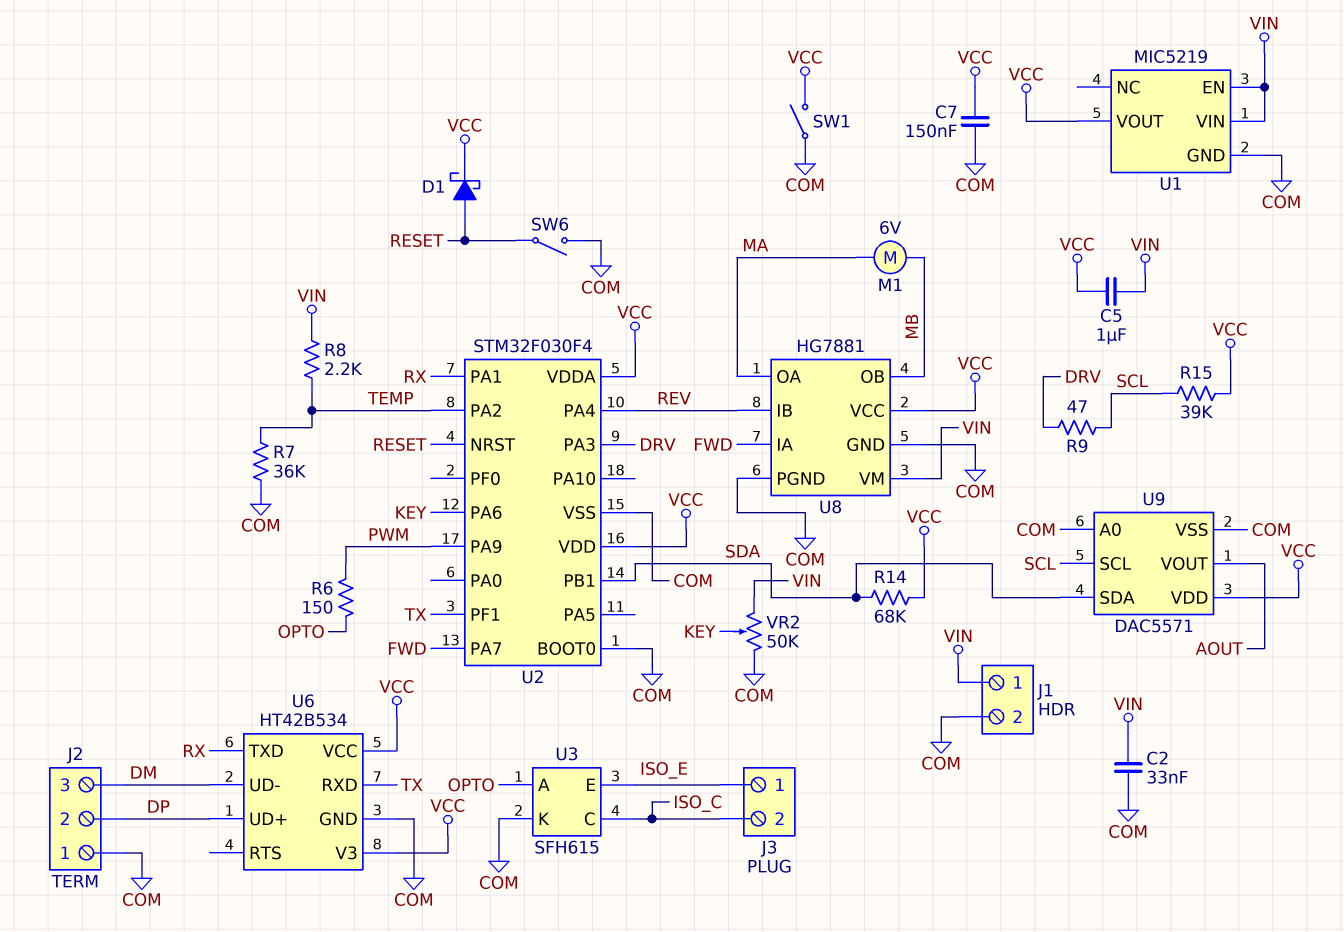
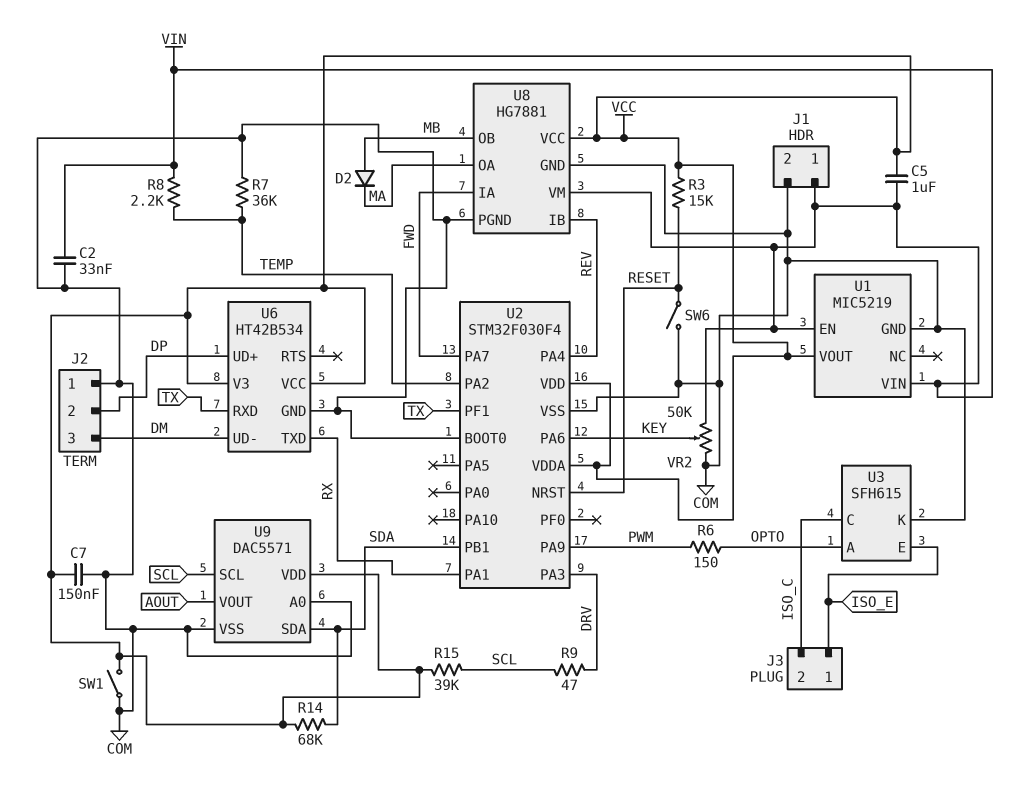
D1: schottky (A RESET, K VCC) -> none
D2: none -> diode (A MB, K MA)
M1: motor 6V (MA, MB) -> none
R3: none -> 15k (RESET, VCC)

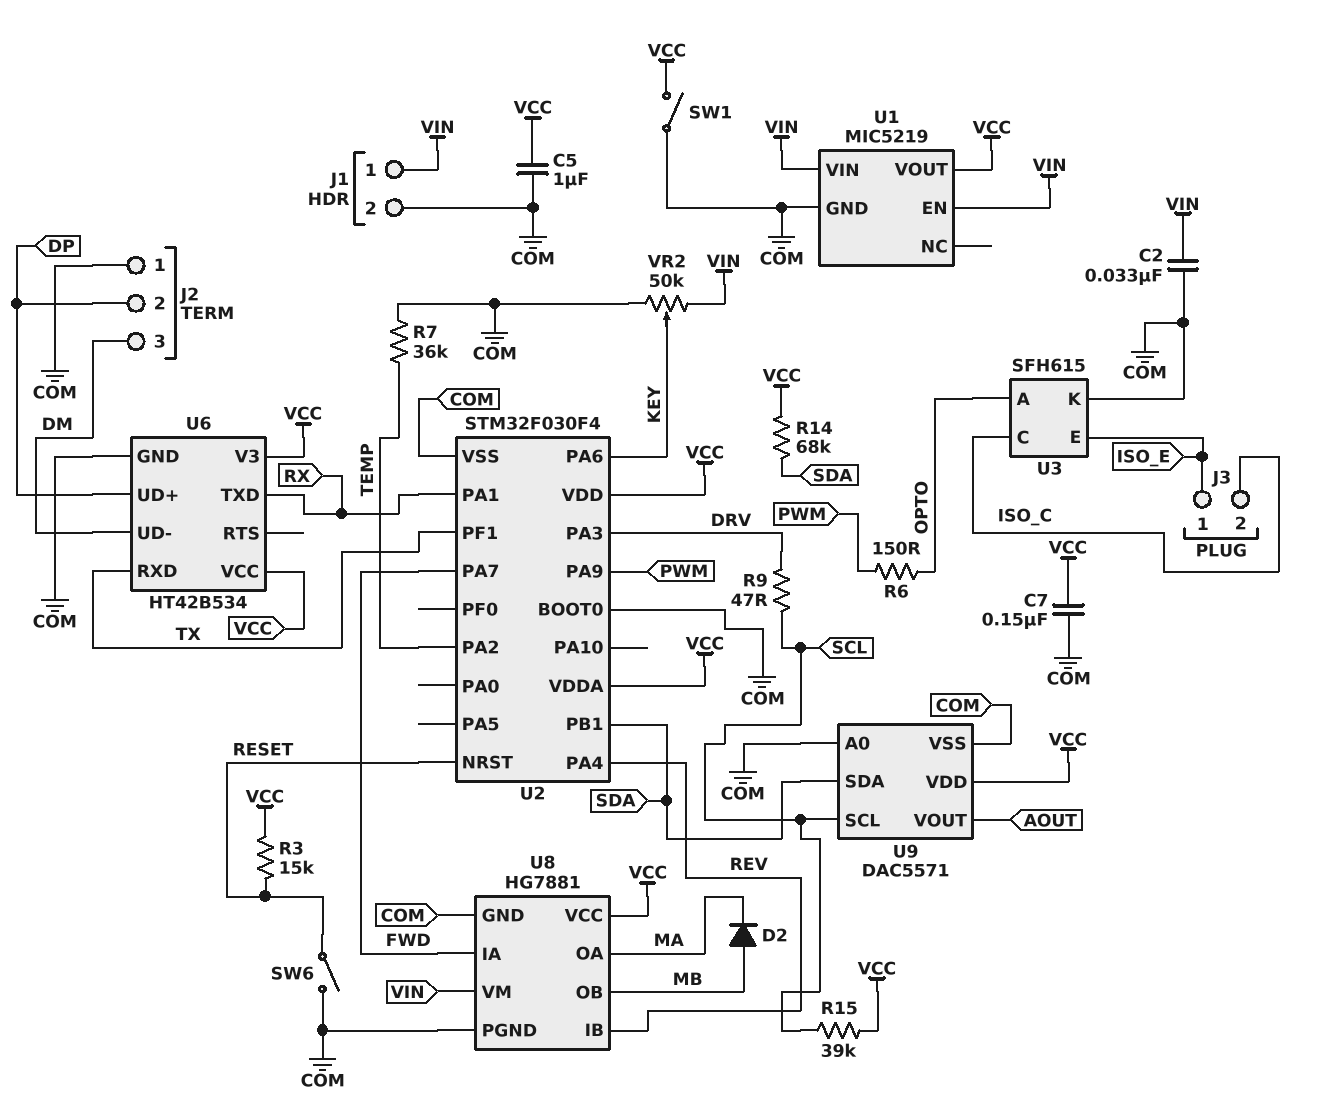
C5: 1uF (VCC, VIN) -> 1uF (COM, VCC)
R8: 2.2k (TEMP, VIN) -> none

